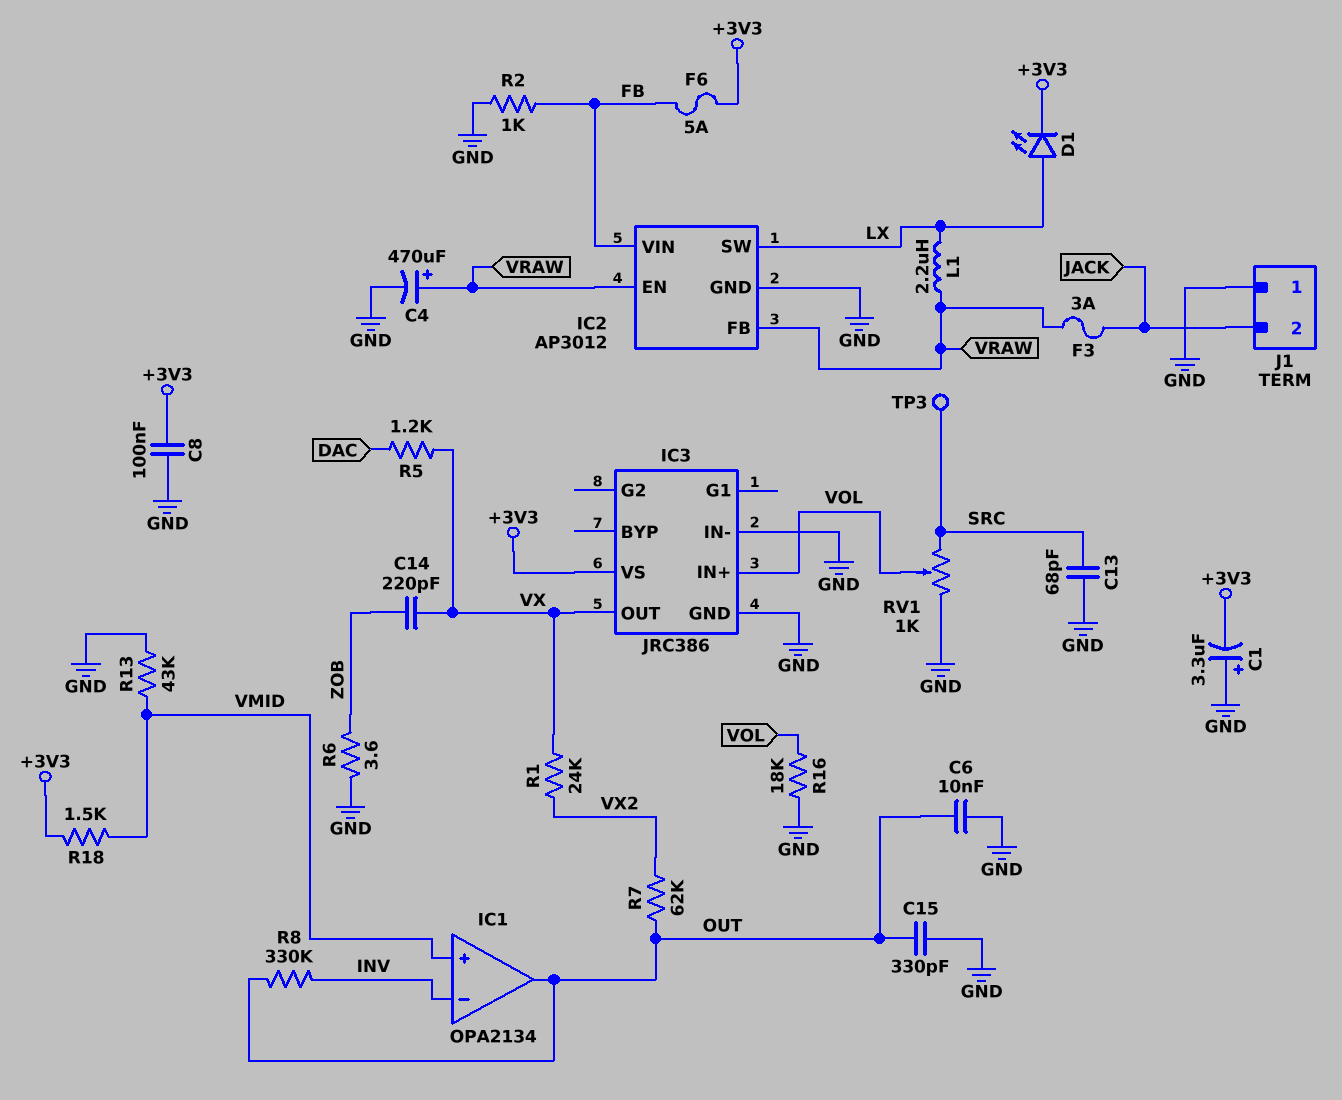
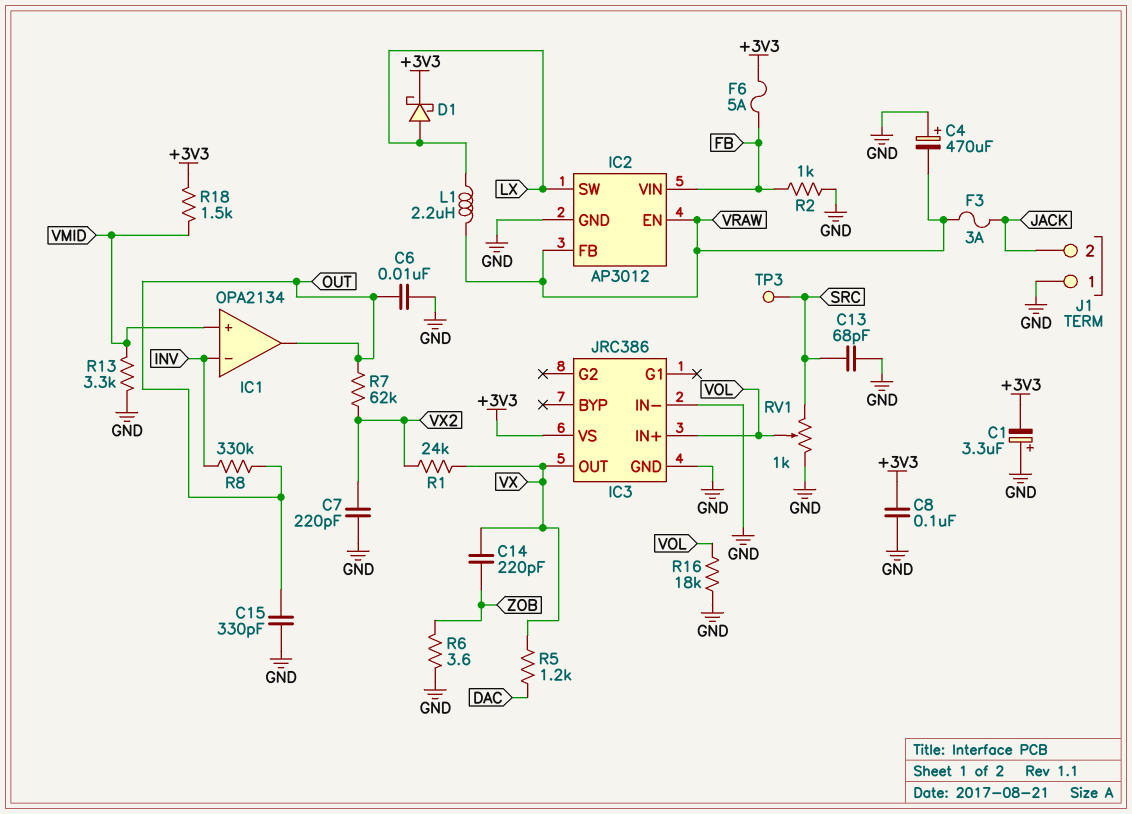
C4: 470uF (plus VRAW, minus GND) -> 470uF (plus GND, minus VRAW)
C7: none -> 220pF (GND, VX2)
D1: LED (A LX, K +3V3) -> schottky (A LX, K +3V3)
R13: 43k (GND, VMID) -> 3.3k (GND, VMID)

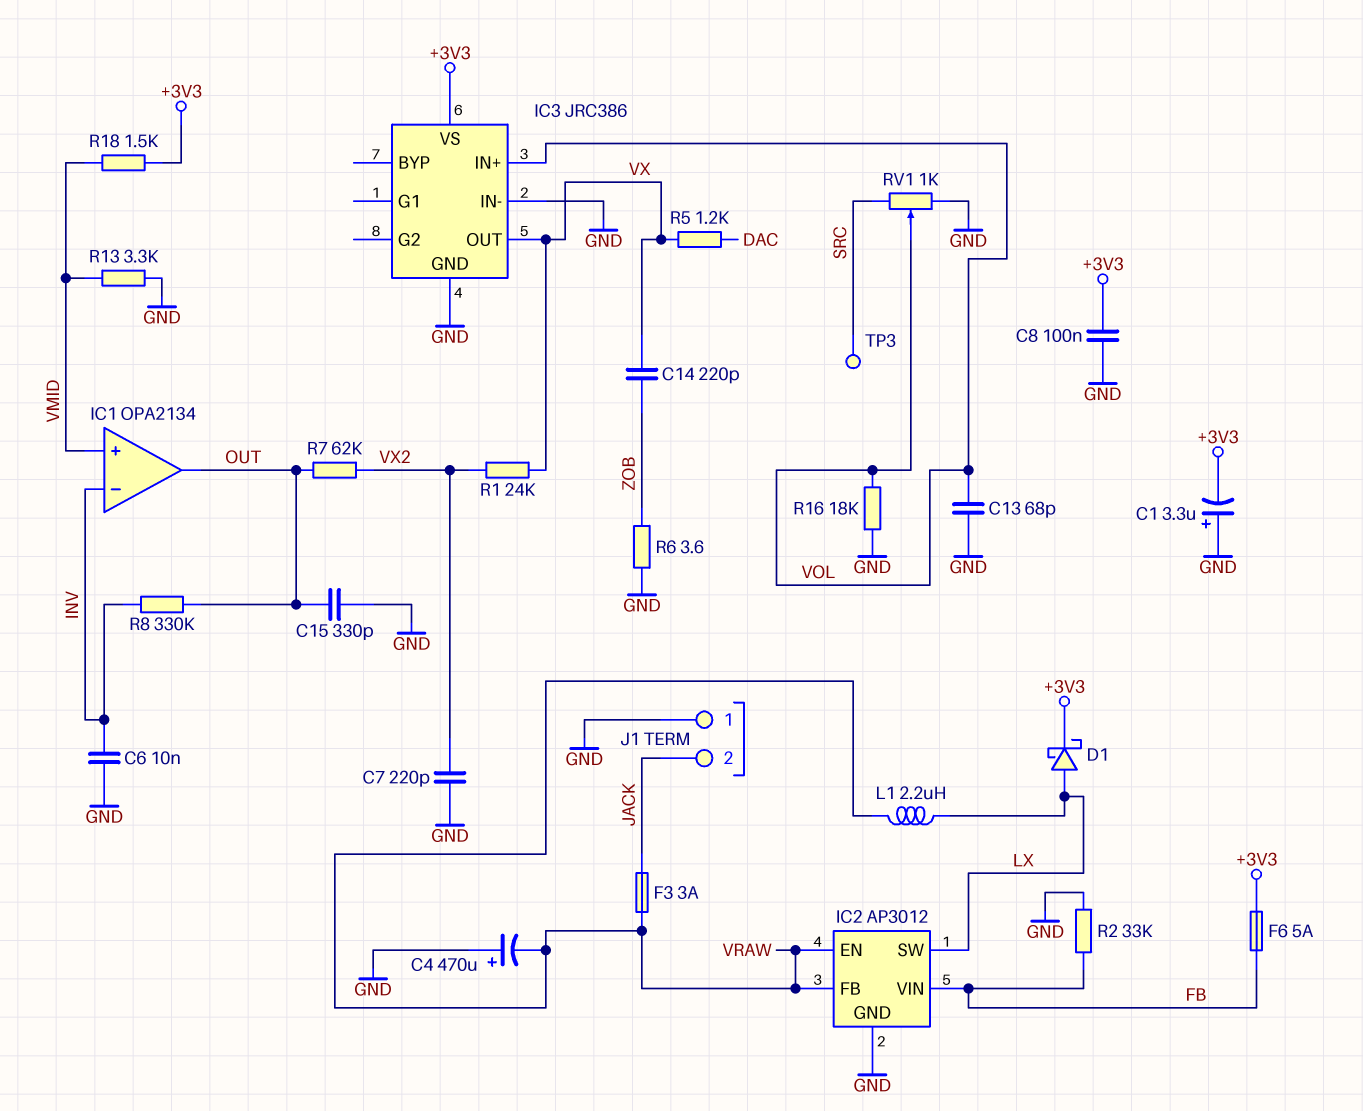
C6: 10nF (GND, OUT) -> 10nF (GND, INV)
C13: 68pF (GND, SRC) -> 68pF (GND, VOL)
R2: 1k (FB, GND) -> 33k (FB, GND)

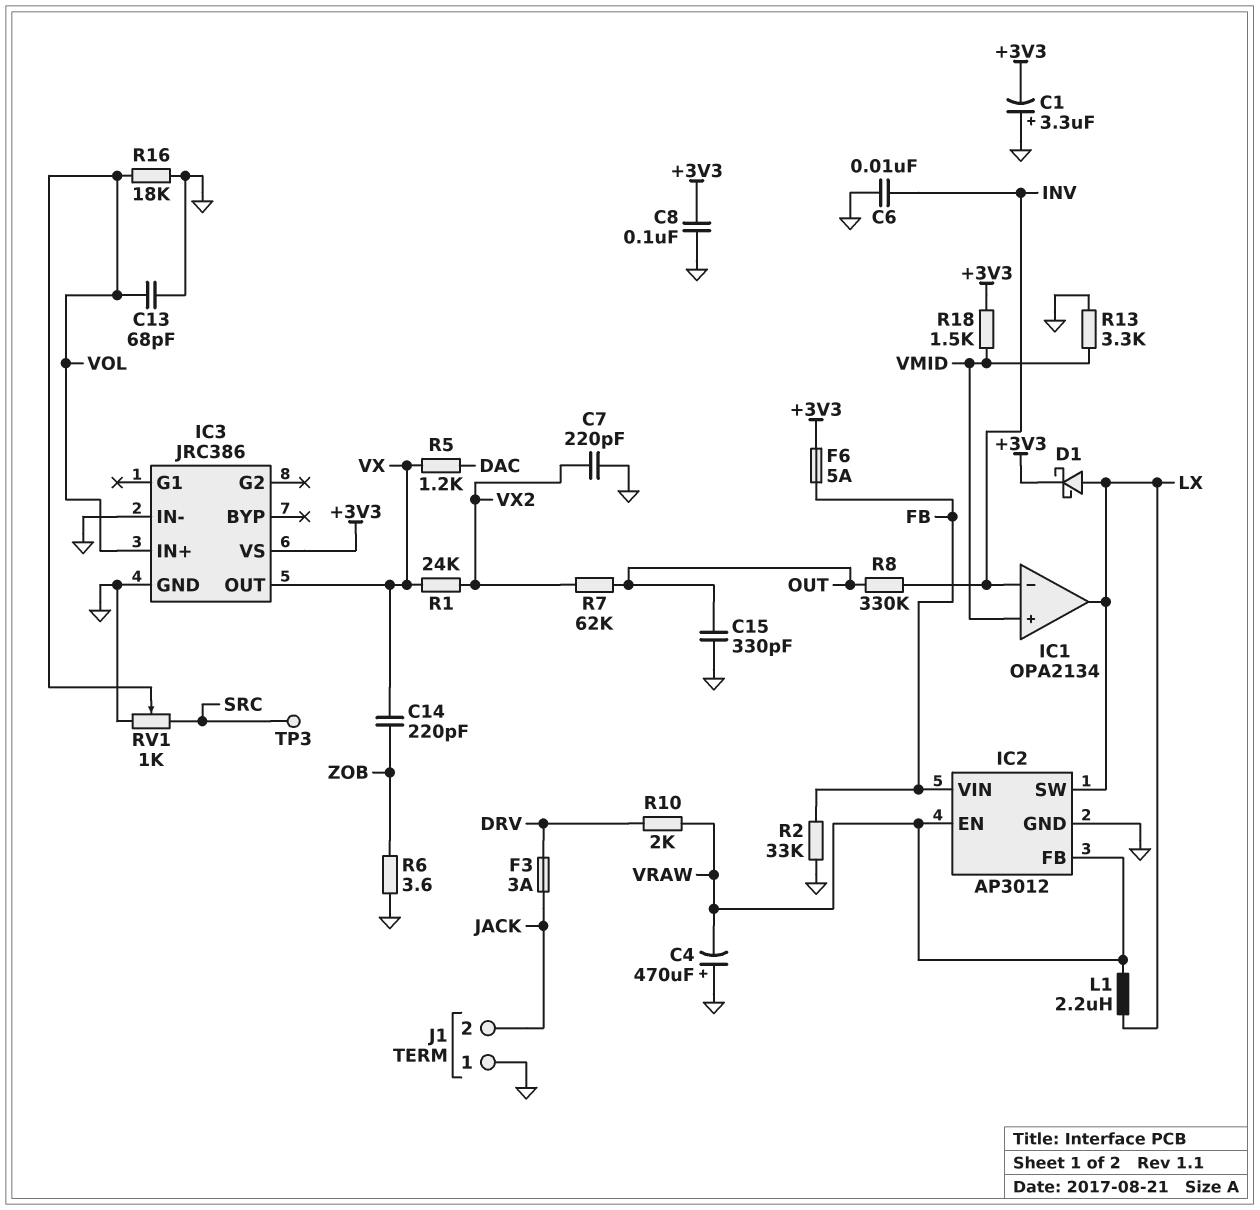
F3: 3A (JACK, VRAW) -> 3A (DRV, JACK)
IC1 pin out: OUT -> LX
R10: none -> 2k (DRV, VRAW)

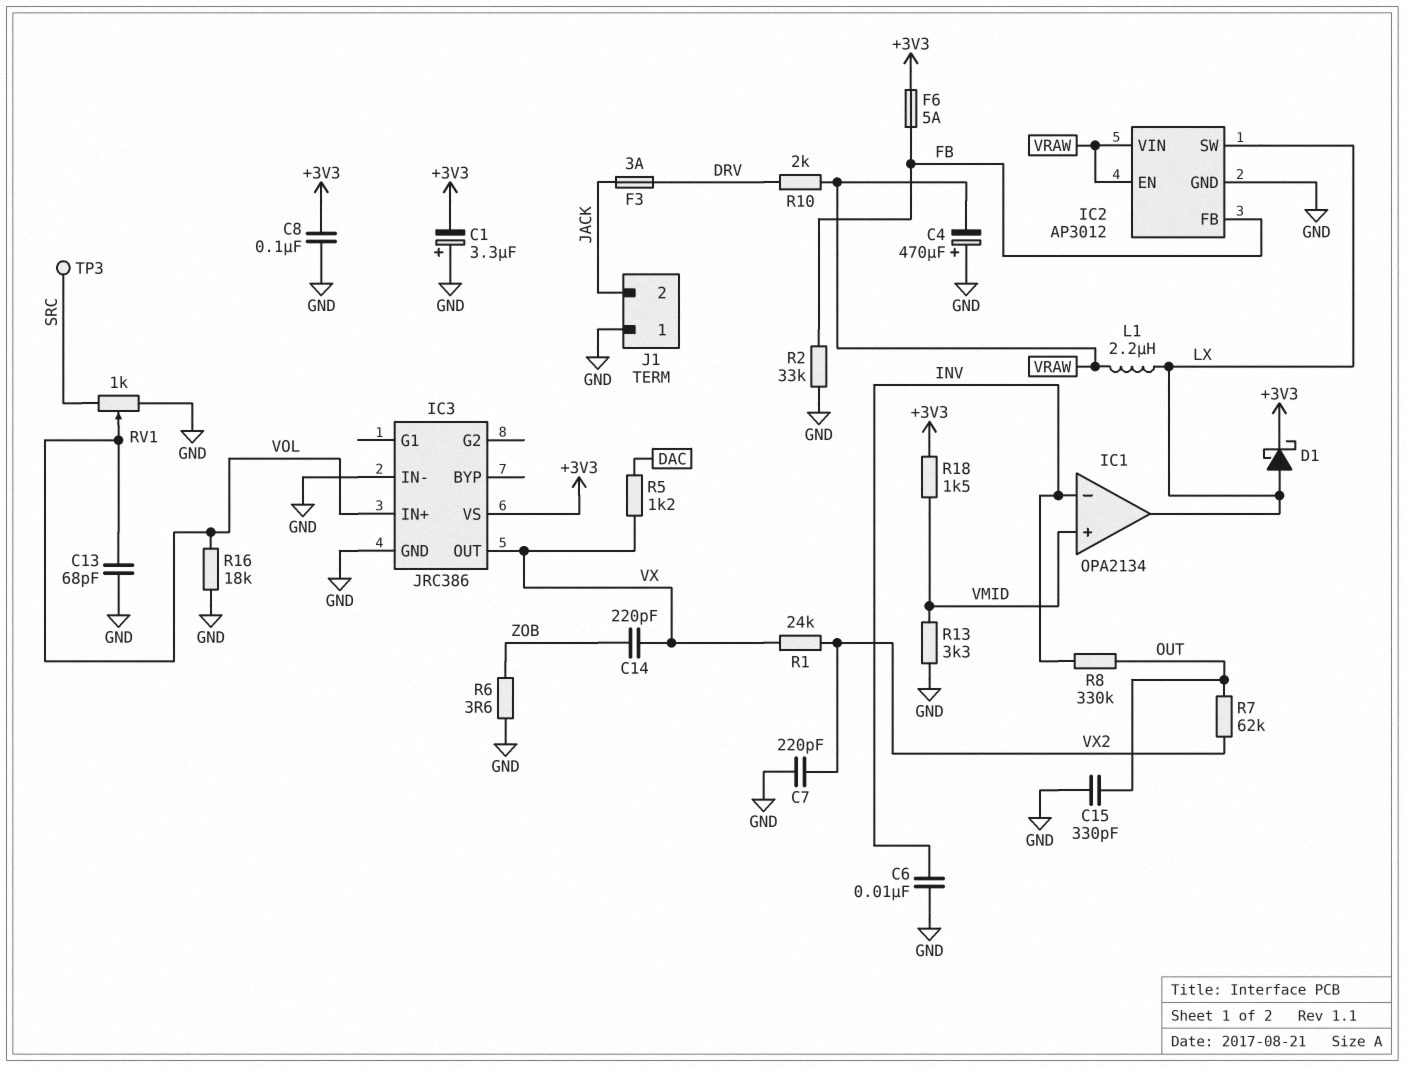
IC2 pin FB: VRAW -> FB
IC2 pin VIN: FB -> VRAW

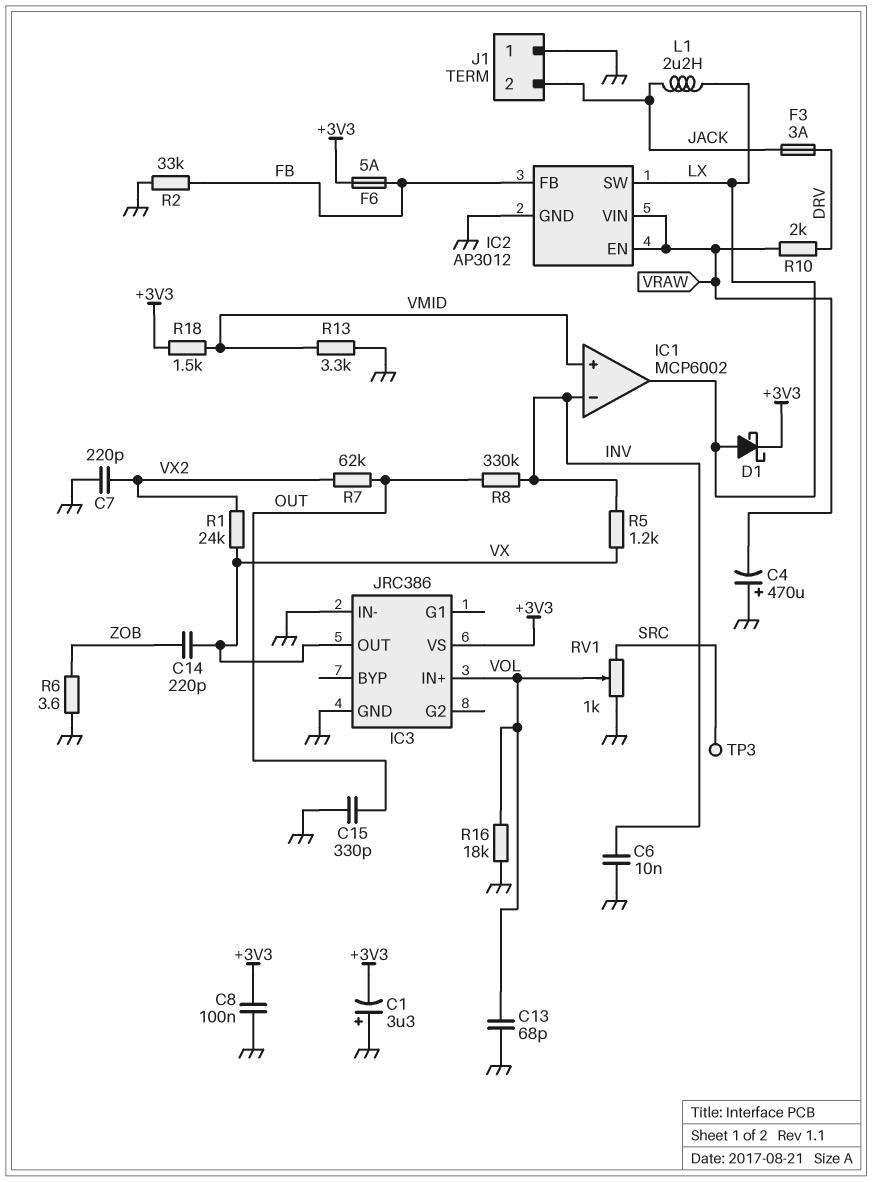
IC1: OPA2134 -> MCP6002
L1: 2.2uH (LX, VRAW) -> 2.2uH (JACK, LX)
R5: 1.2k (DAC, VX) -> 1.2k (INV, VX)

